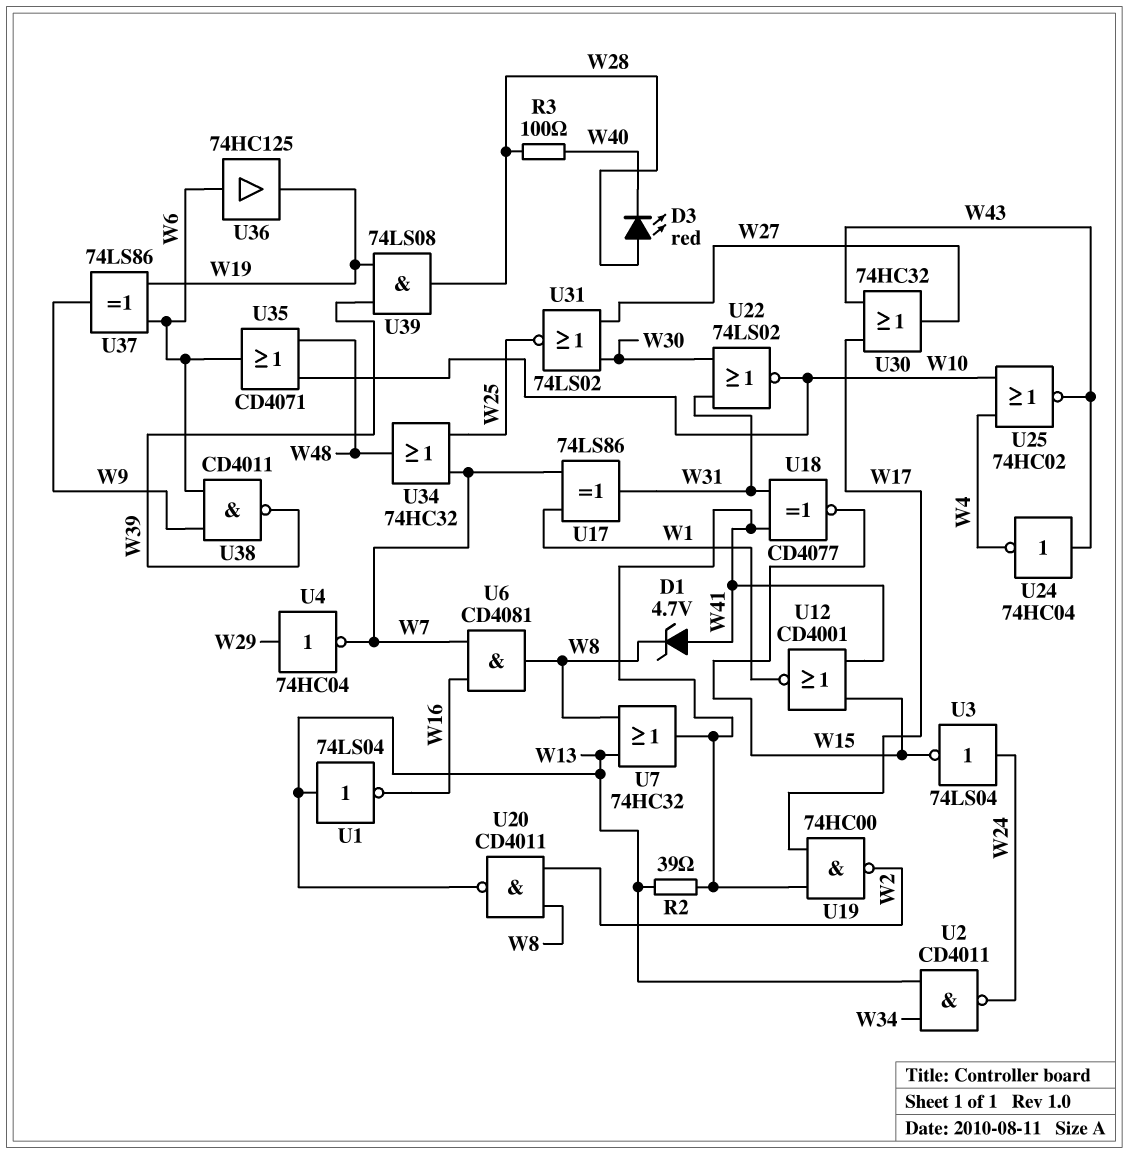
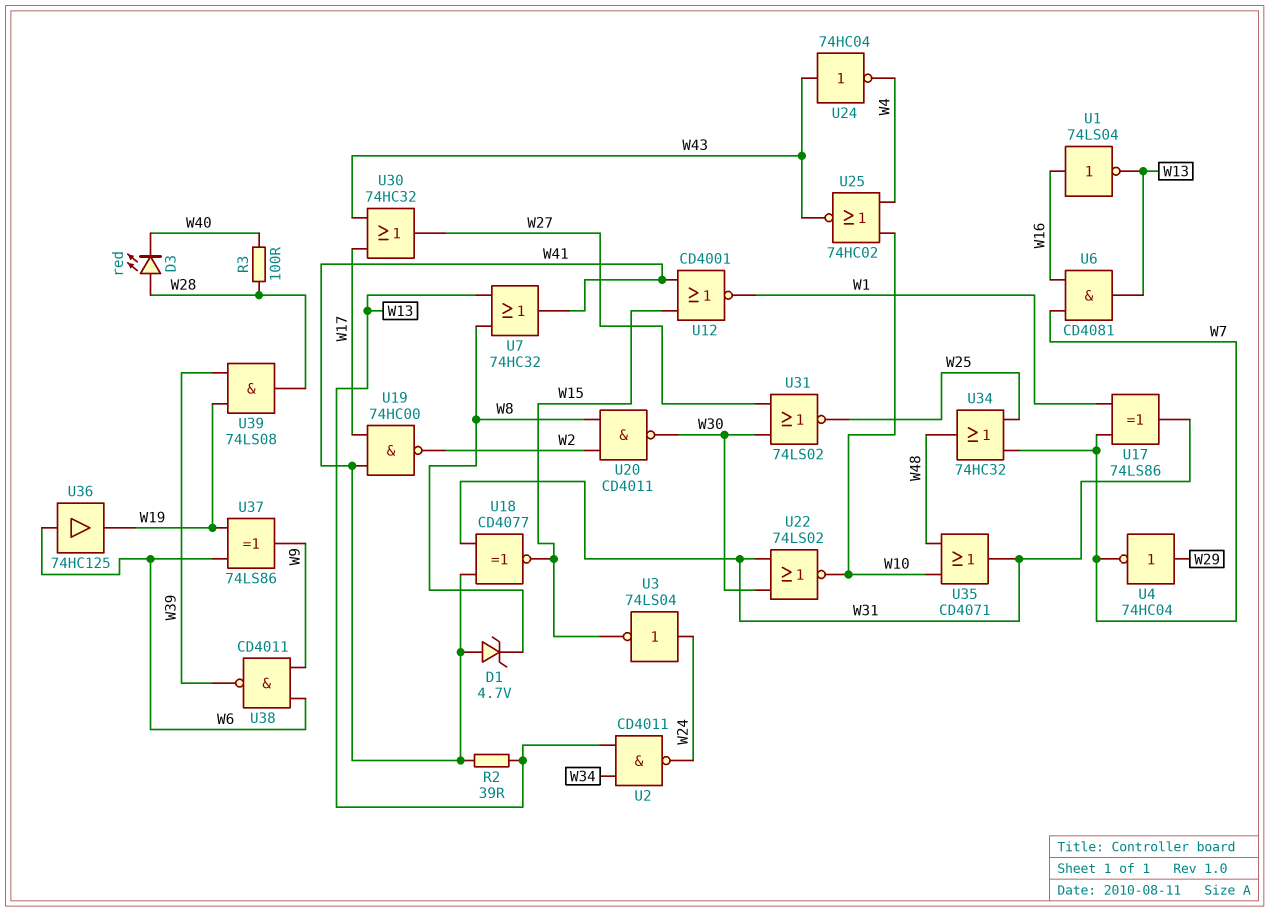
U1: NOT 74LS04 (in W13, out W16) -> NOT 74LS04 (in W16, out W13)
U6: AND CD4081 (in W7, in W16, out W8) -> AND CD4081 (in W7, in W16, out W13)
U20: NAND CD4011 (in W2, in W8, out W13) -> NAND CD4011 (in W2, in W8, out W30)
U35: OR CD4071 (in W10, in W48, out W6) -> OR CD4071 (in W10, in W48, out W31)

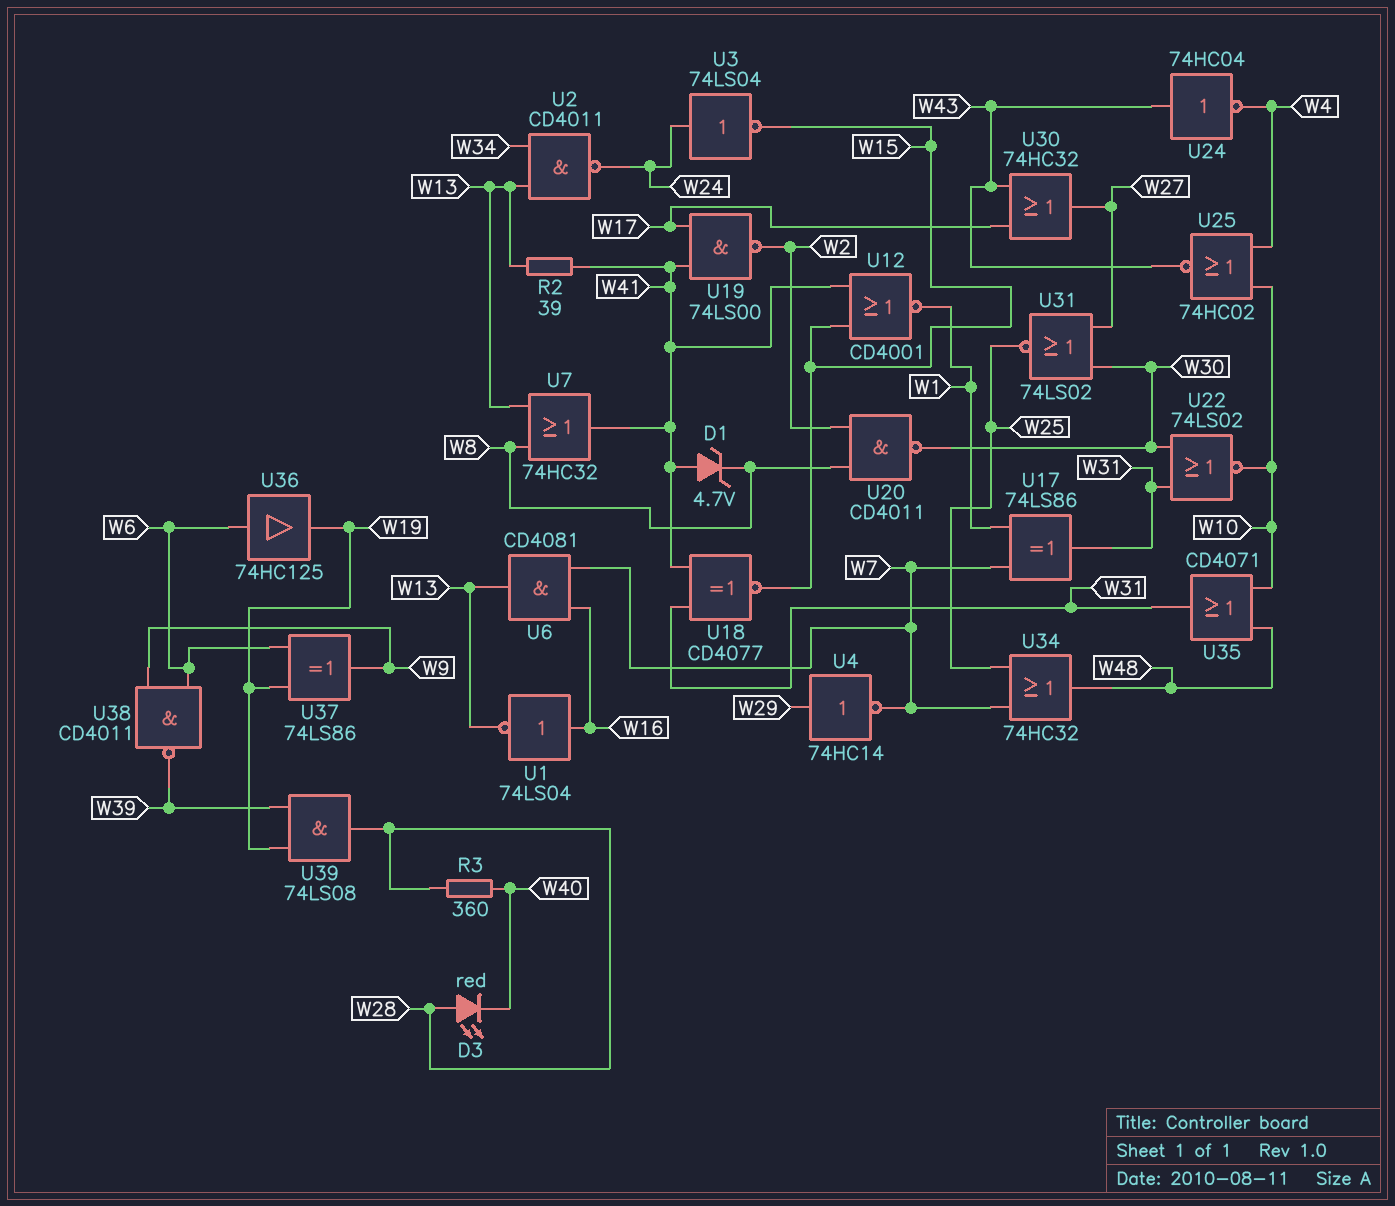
R3: 100 (W28, W40) -> 360 (W28, W40)
U4: NOT 74HC04 (in W29, out W7) -> NOT 74HC14 (in W29, out W7)
U19: NAND 74HC00 (in W17, in W41, out W2) -> NAND 74LS00 (in W17, in W41, out W2)

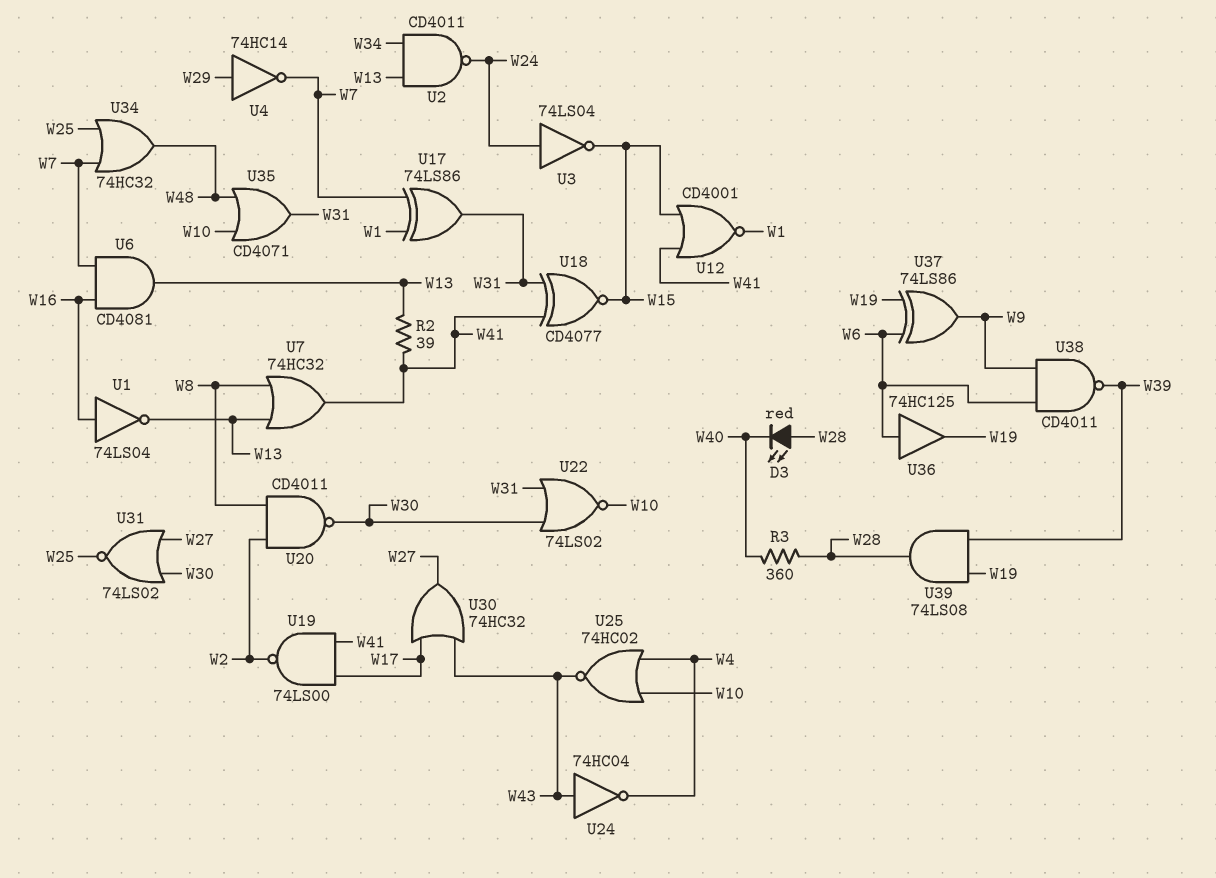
D1: zener 4.7V (A W41, K W8) -> none

